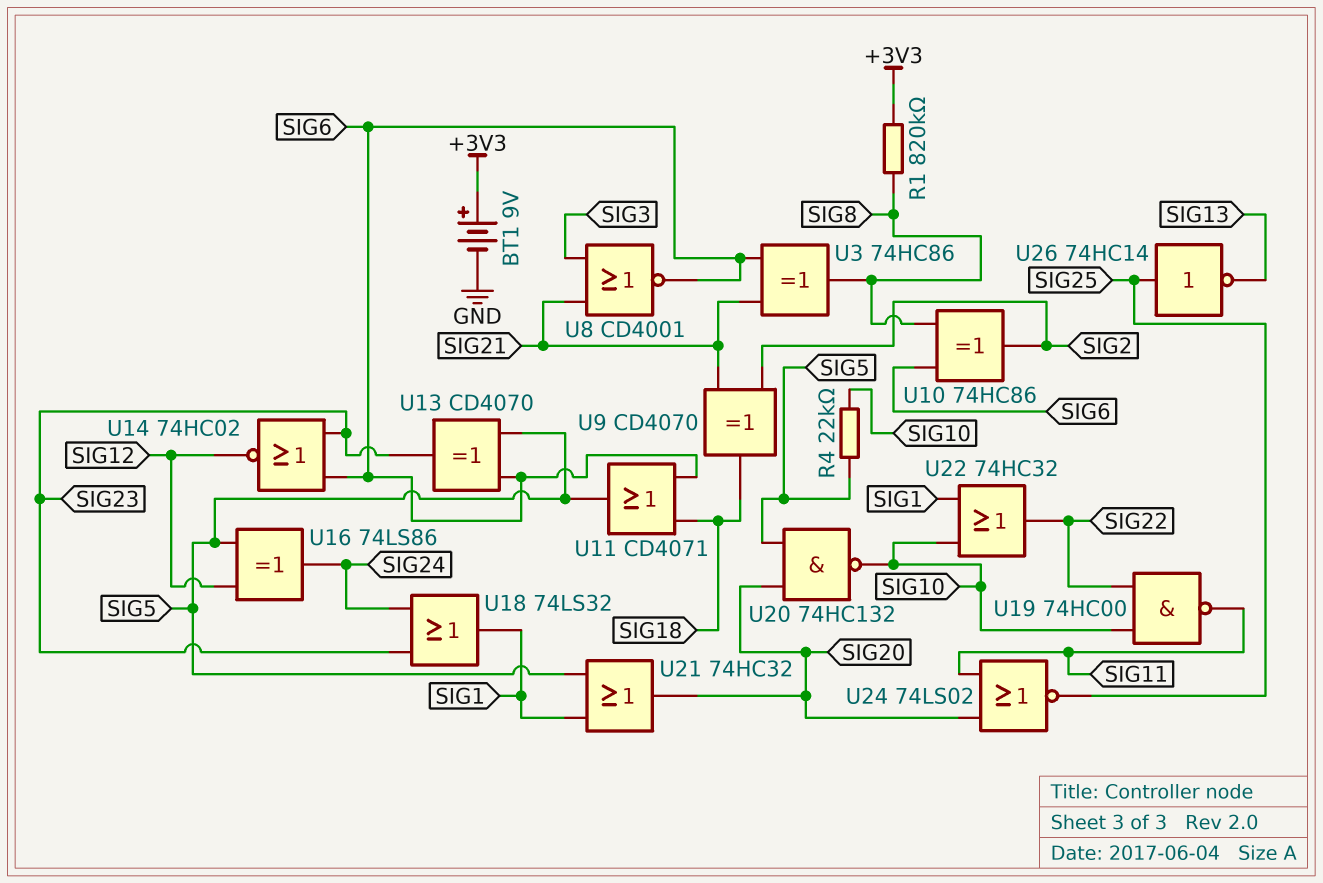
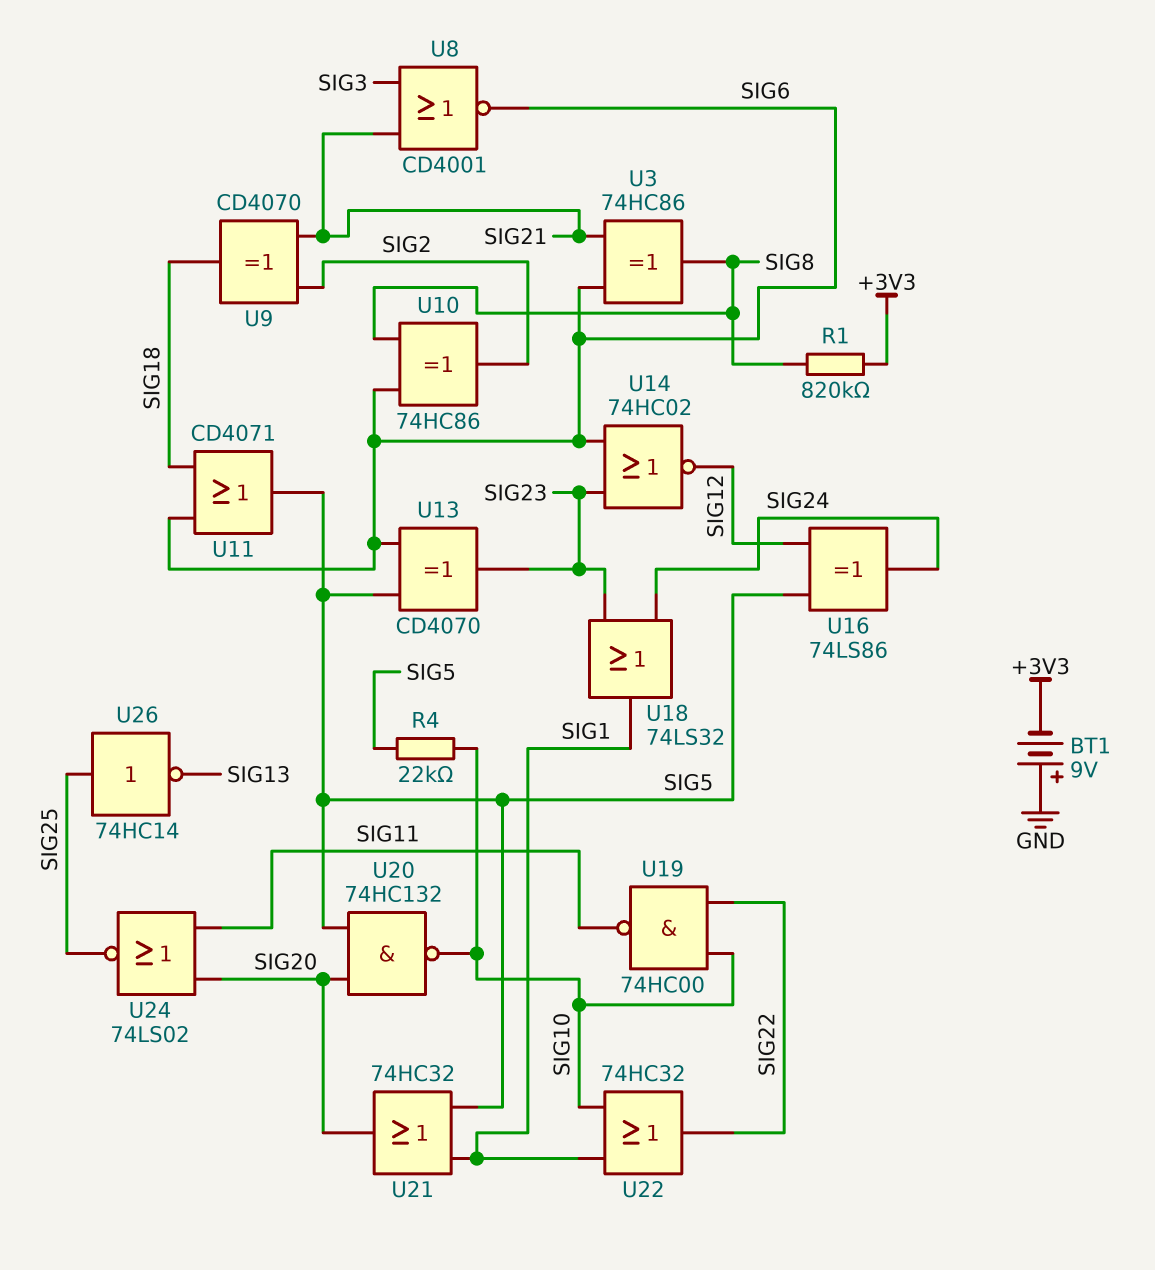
BT1: 9V (plus +3V3, minus GND) -> 9V (plus GND, minus +3V3)

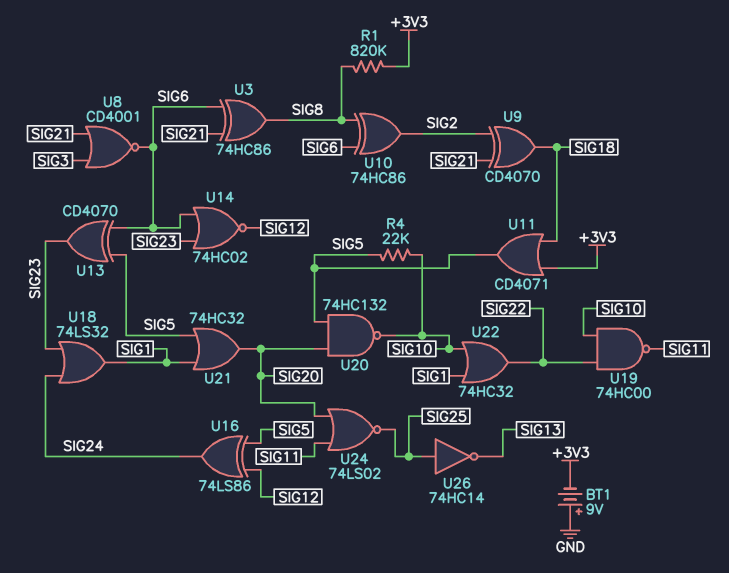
U11: OR CD4071 (in SIG6, in SIG18, out SIG5) -> OR CD4071 (in +3V3, in SIG18, out SIG5)

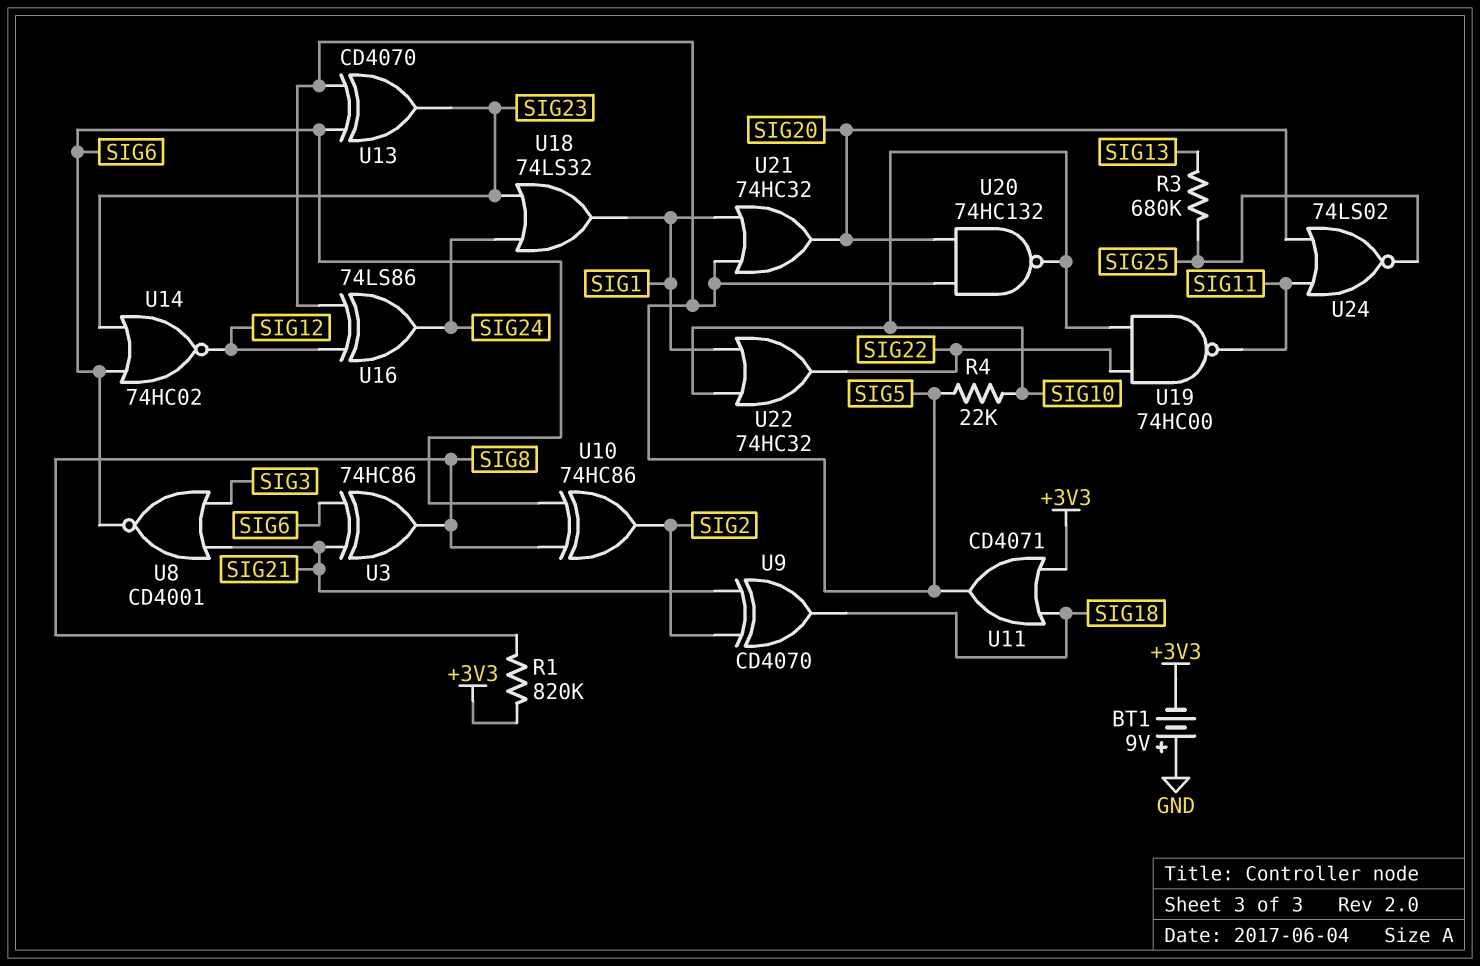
R3: none -> 680k (SIG13, SIG25)
U26: NOT 74HC14 (in SIG25, out SIG13) -> none

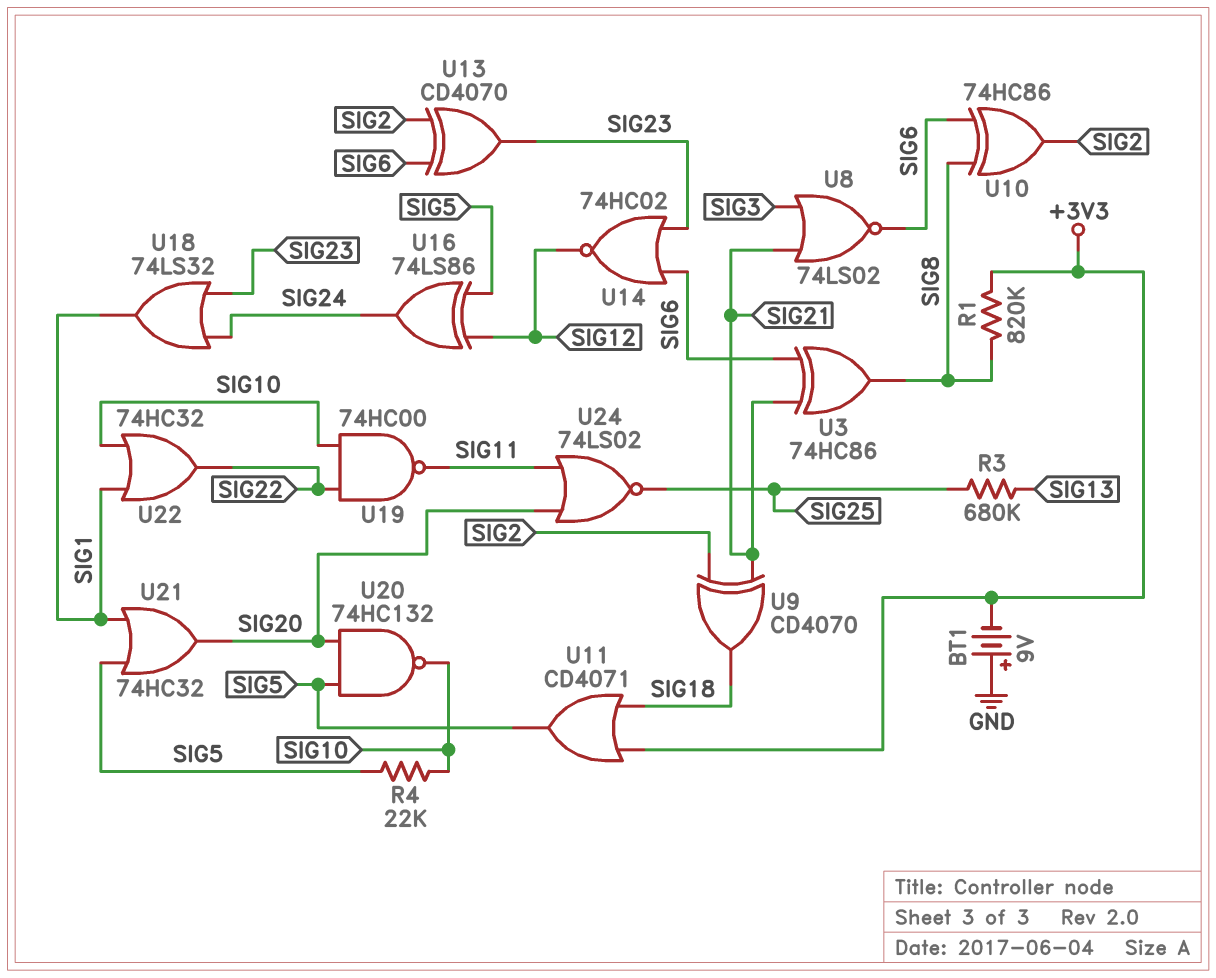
U8: NOR CD4001 (in SIG3, in SIG21, out SIG6) -> NOR 74LS02 (in SIG3, in SIG21, out SIG6)
U13: XOR CD4070 (in SIG5, in SIG6, out SIG23) -> XOR CD4070 (in SIG2, in SIG6, out SIG23)

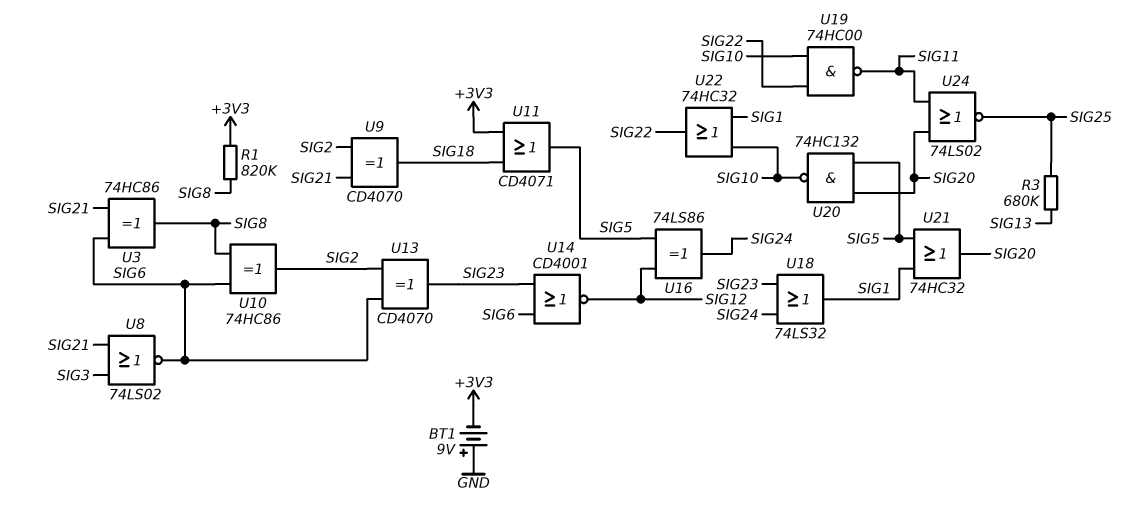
R4: 22k (SIG5, SIG10) -> none
U14: NOR 74HC02 (in SIG6, in SIG23, out SIG12) -> NOR CD4001 (in SIG6, in SIG23, out SIG12)

